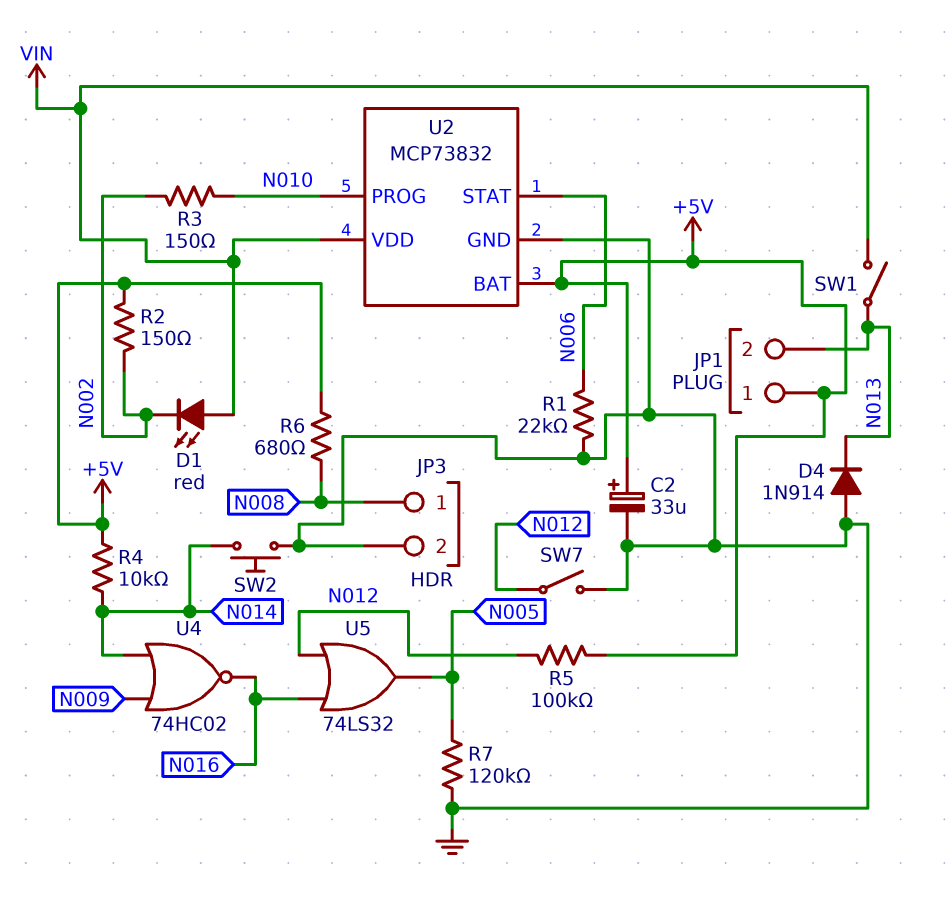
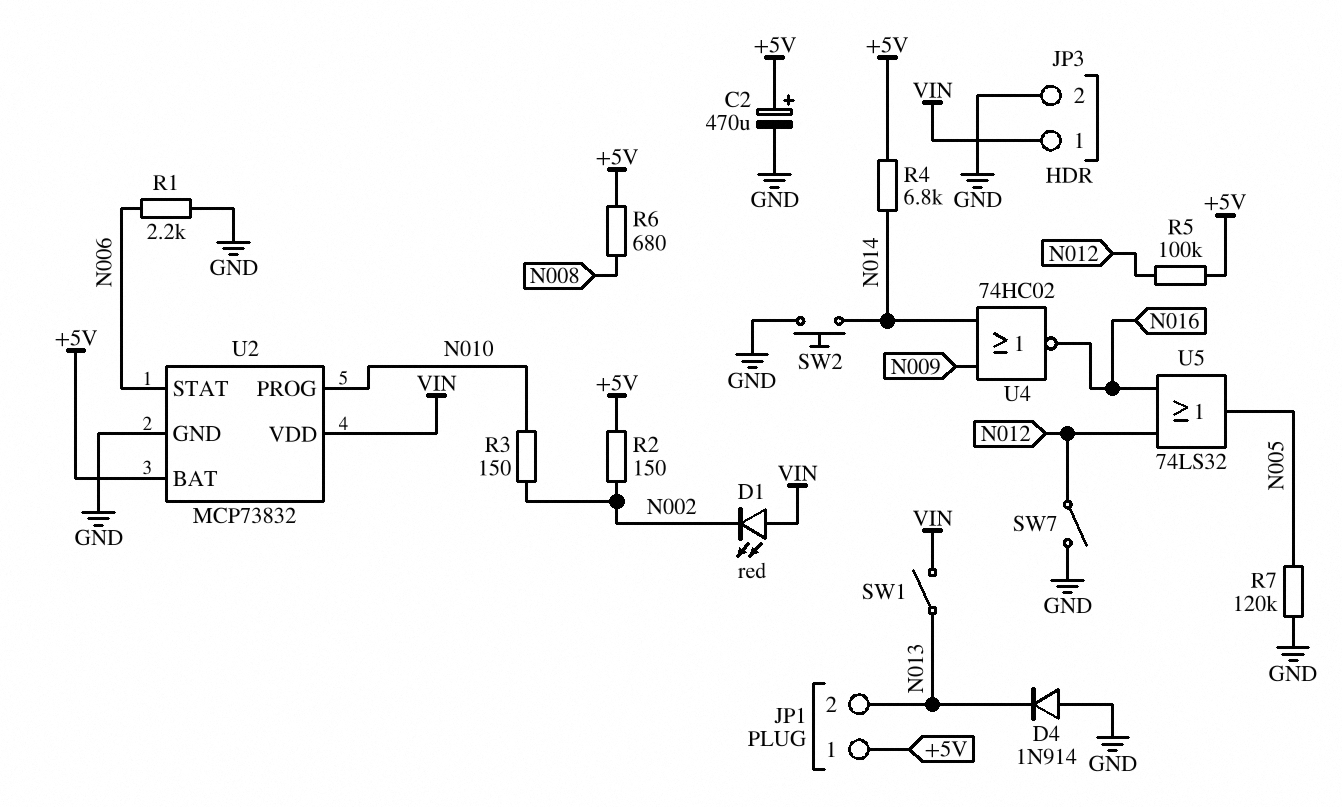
C2: 33uF (plus +5V, minus GND) -> 470uF (plus +5V, minus GND)
JP3 pin 1: N008 -> VIN
R1: 22k (GND, N006) -> 2.2k (GND, N006)
R4: 10k (+5V, N014) -> 6.8k (+5V, N014)

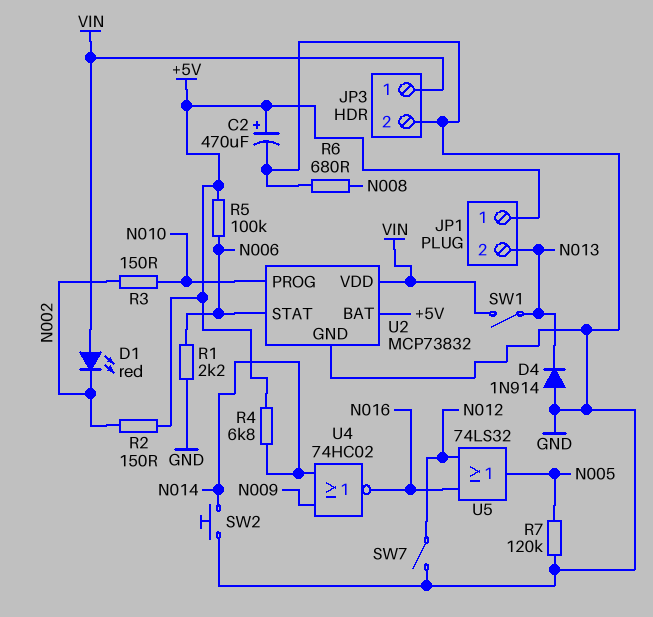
R5: 100k (+5V, N012) -> 100k (+5V, N006)
R6: 680 (+5V, N008) -> 680 (GND, N008)

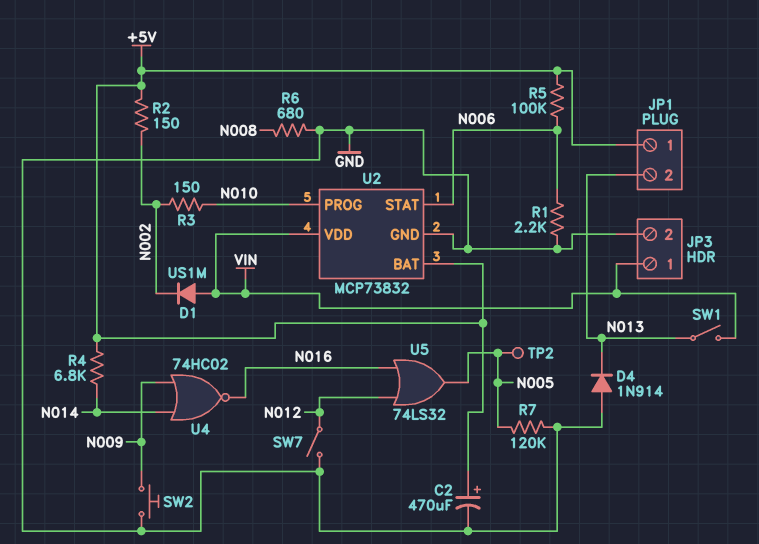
D1: LED red (A VIN, K N002) -> diode US1M (A VIN, K N002)
SW2: button (GND, N014) -> button (GND, N009)
TP2: none -> test point (N005)

